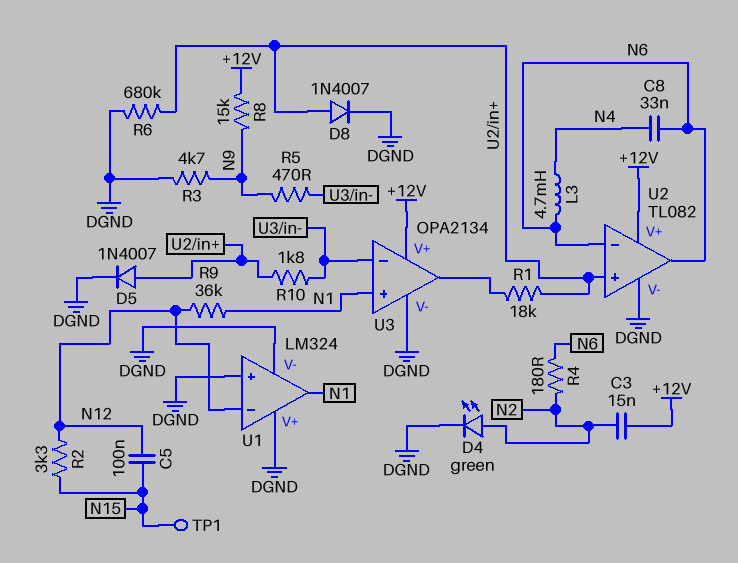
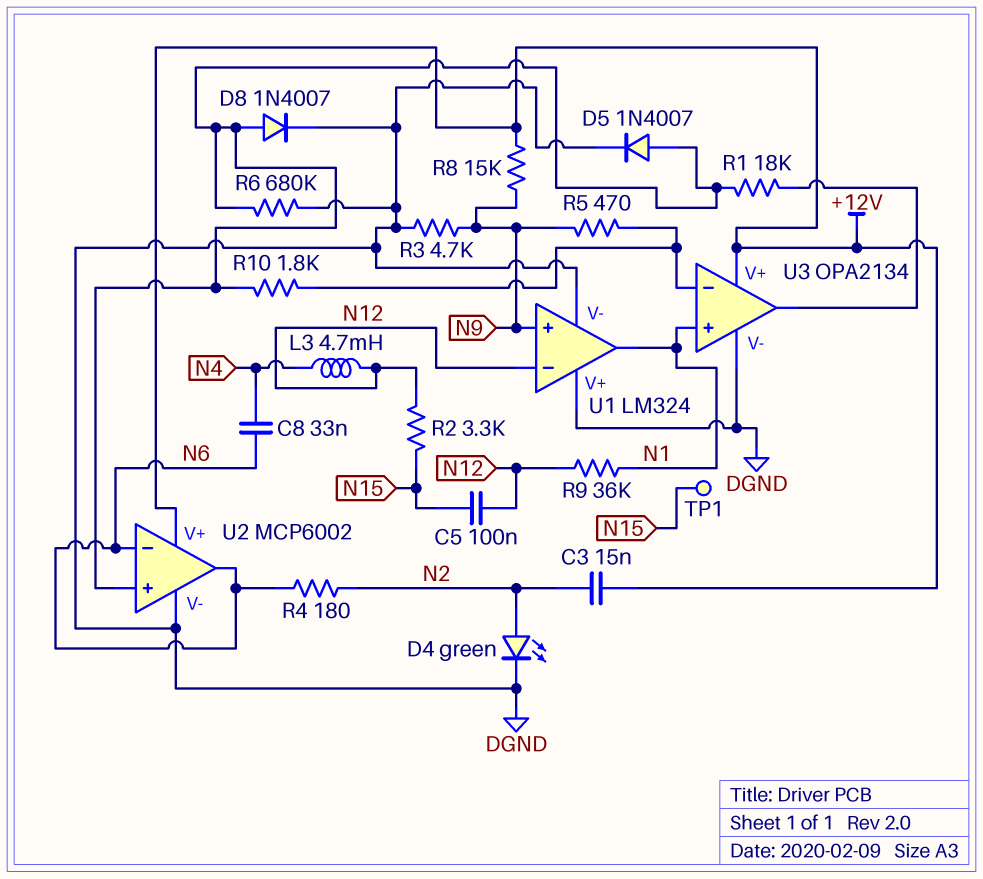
L3: 4.7mH (N4, N6) -> 4.7mH (N4, N12)
U1 pin in+: DGND -> N9
U2: TL082 -> MCP6002

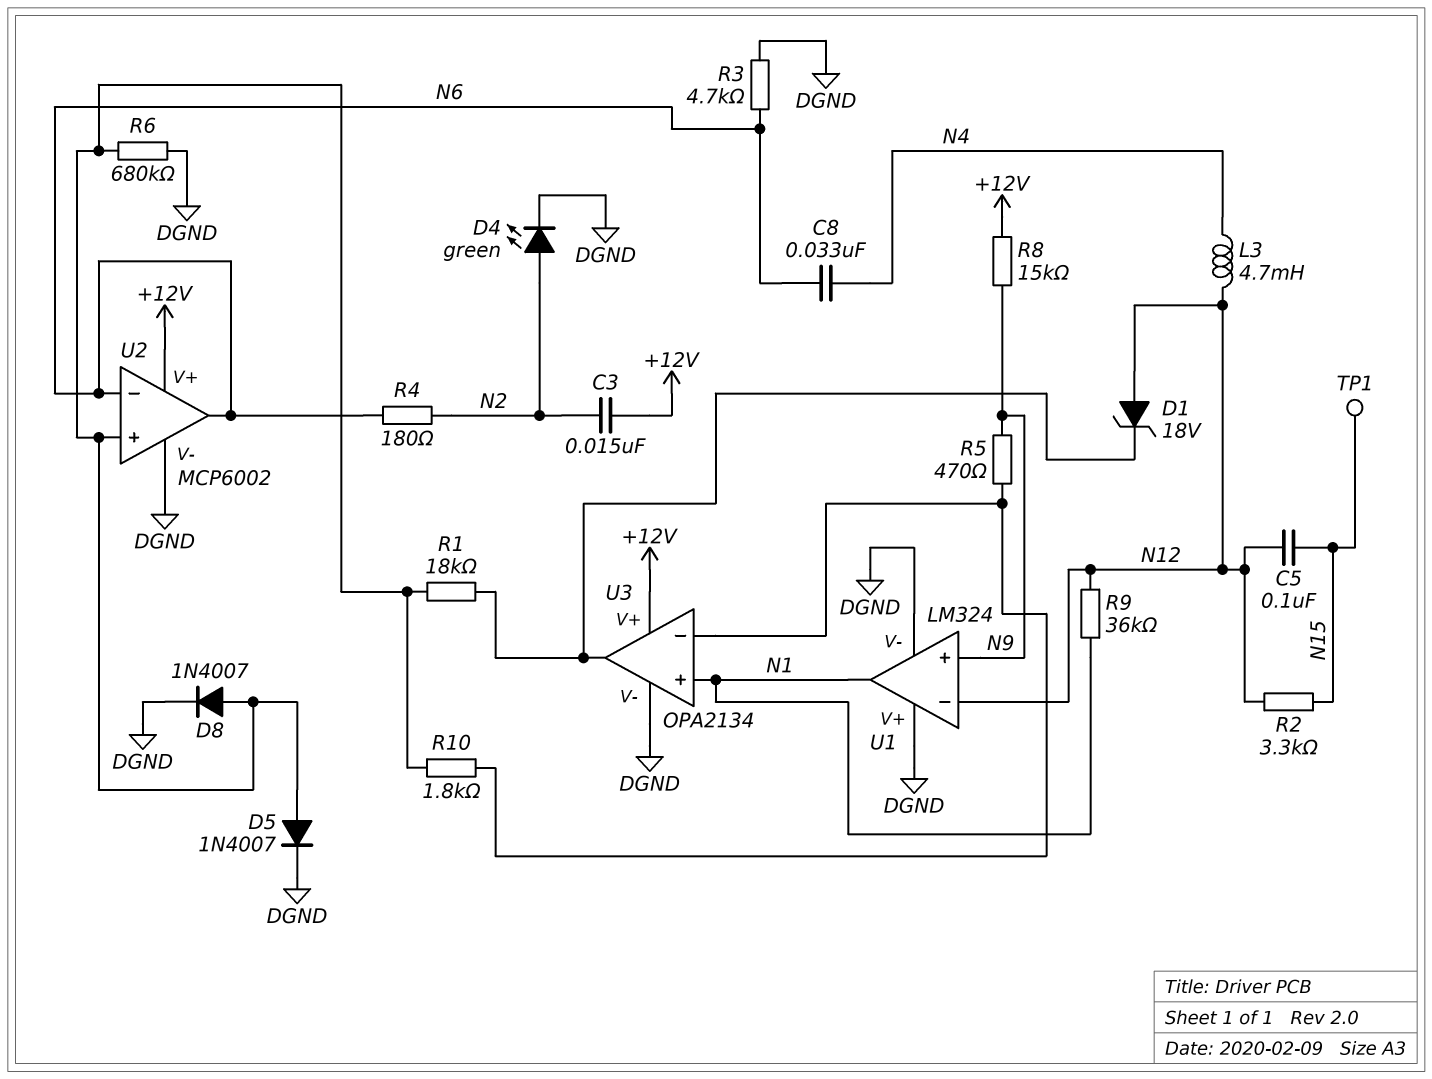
D1: none -> zener 18V (A N12, K U3/out)
R3: 4.7k (DGND, N9) -> 4.7k (DGND, N6)

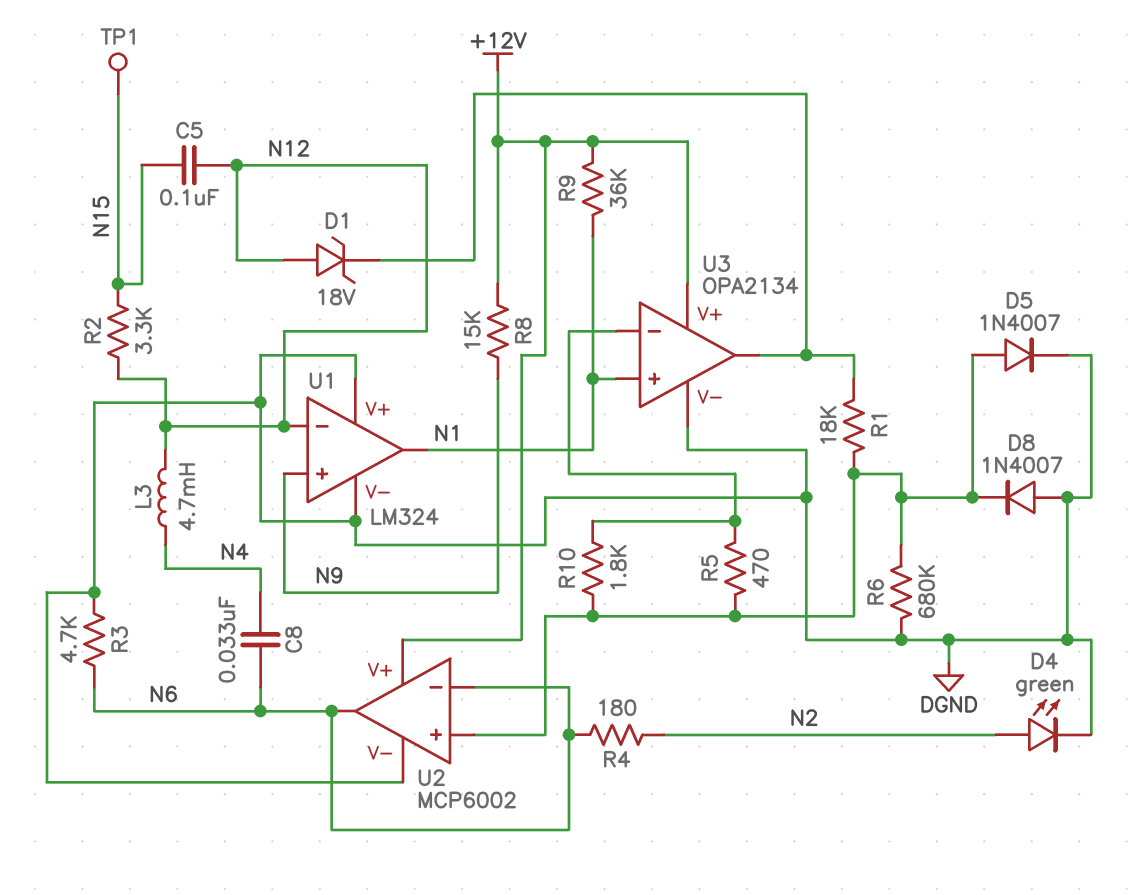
C3: 15nF (+12V, N2) -> none
D8: diode 1N4007 (A U2/in+, K DGND) -> diode 1N4007 (A DGND, K U2/in+)
R5: 470 (N9, U3/in-) -> 470 (U2/in+, U3/in-)
R9: 36k (N1, N12) -> 36k (+12V, N1)

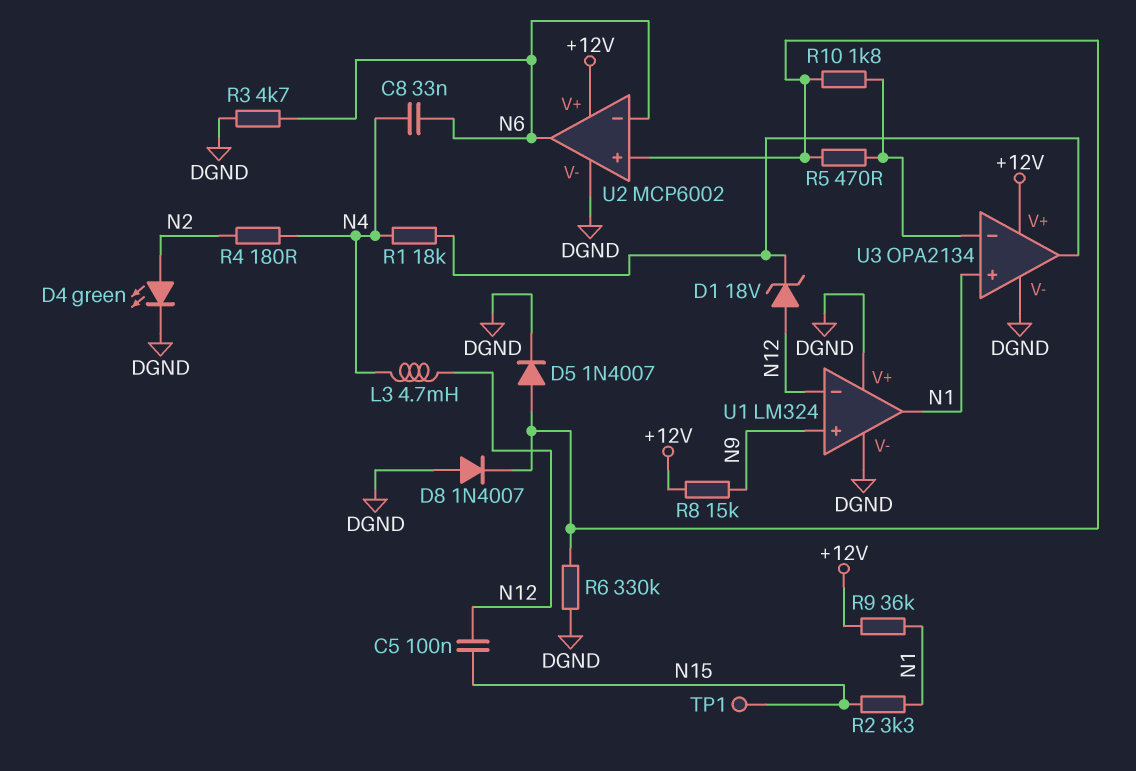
R1: 18k (U2/in+, U3/out) -> 18k (N4, U3/out)
R2: 3.3k (N12, N15) -> 3.3k (N1, N15)
R4: 180 (N2, N6) -> 180 (N2, N4)
R6: 680k (DGND, U2/in+) -> 330k (DGND, U2/in+)

